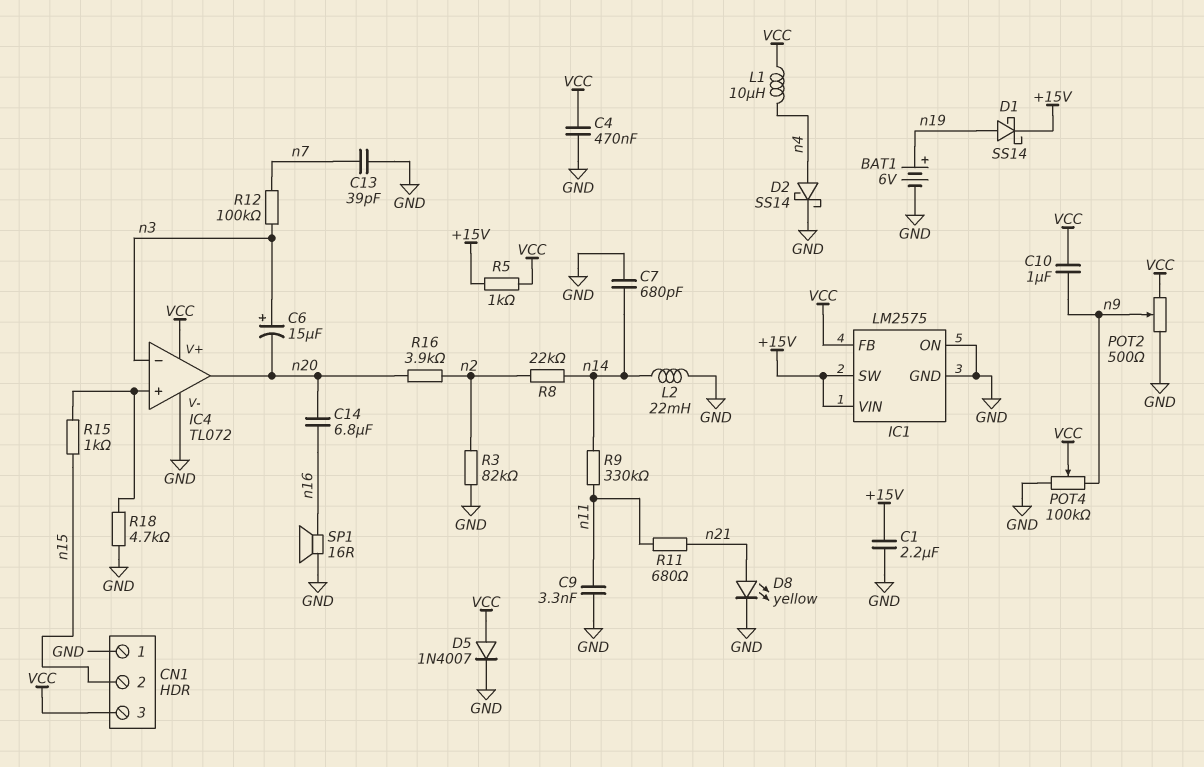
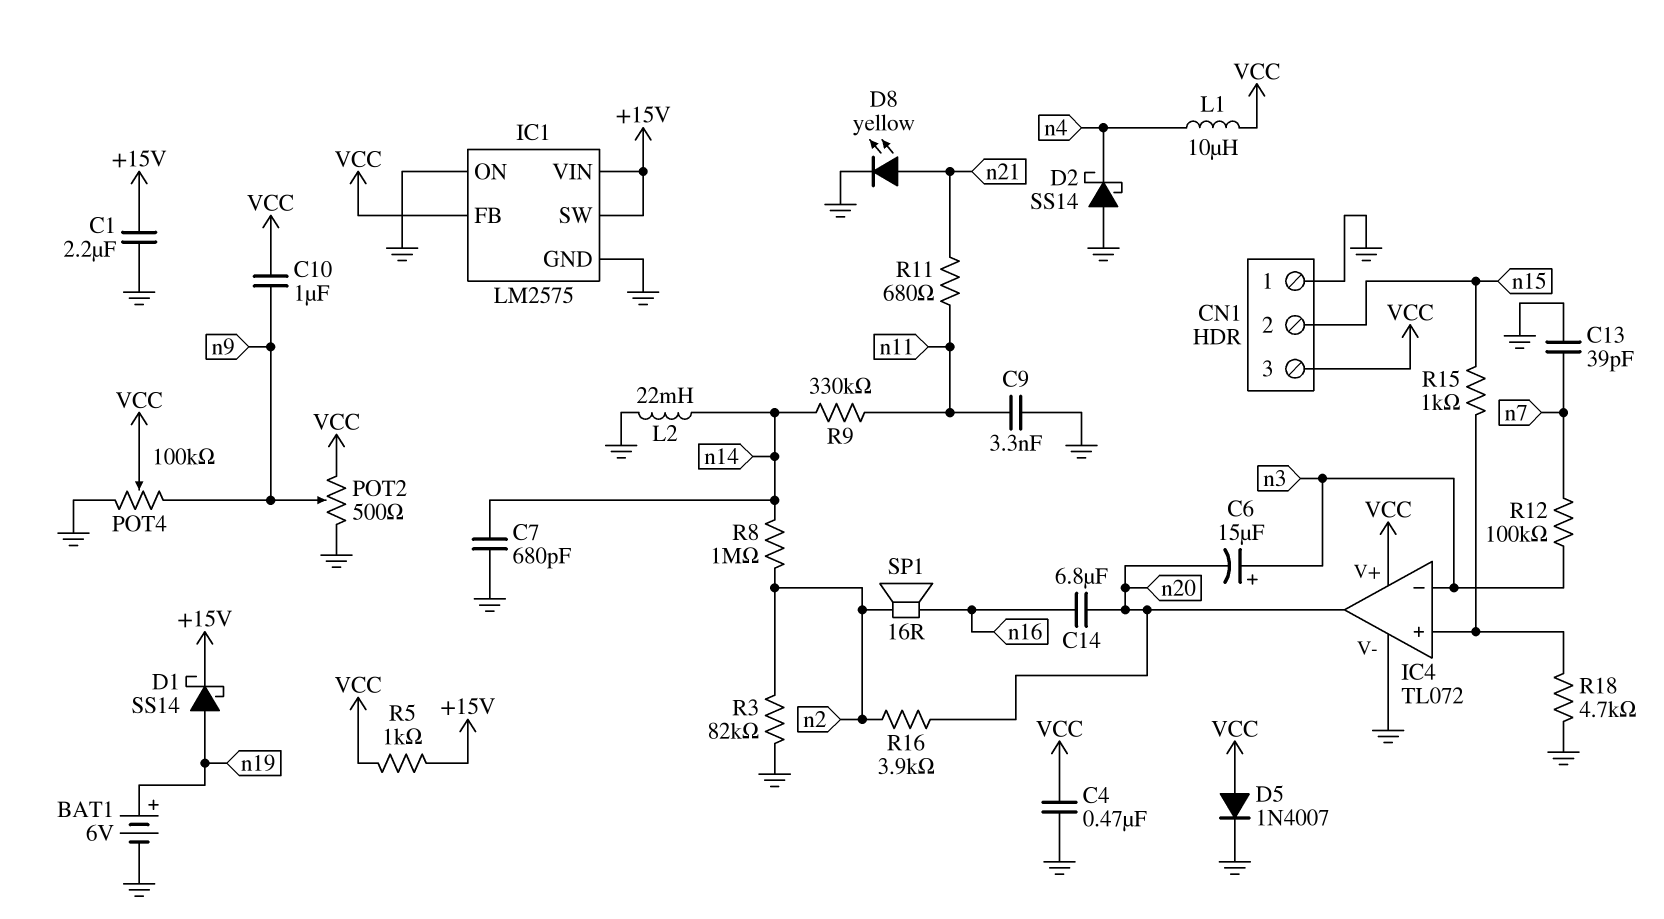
D2: schottky SS14 (A n4, K GND) -> schottky SS14 (A GND, K n4)
R8: 22k (n2, n14) -> 1M (n2, n14)
SP1: speaker 16R (GND, n16) -> speaker 16R (n2, n16)

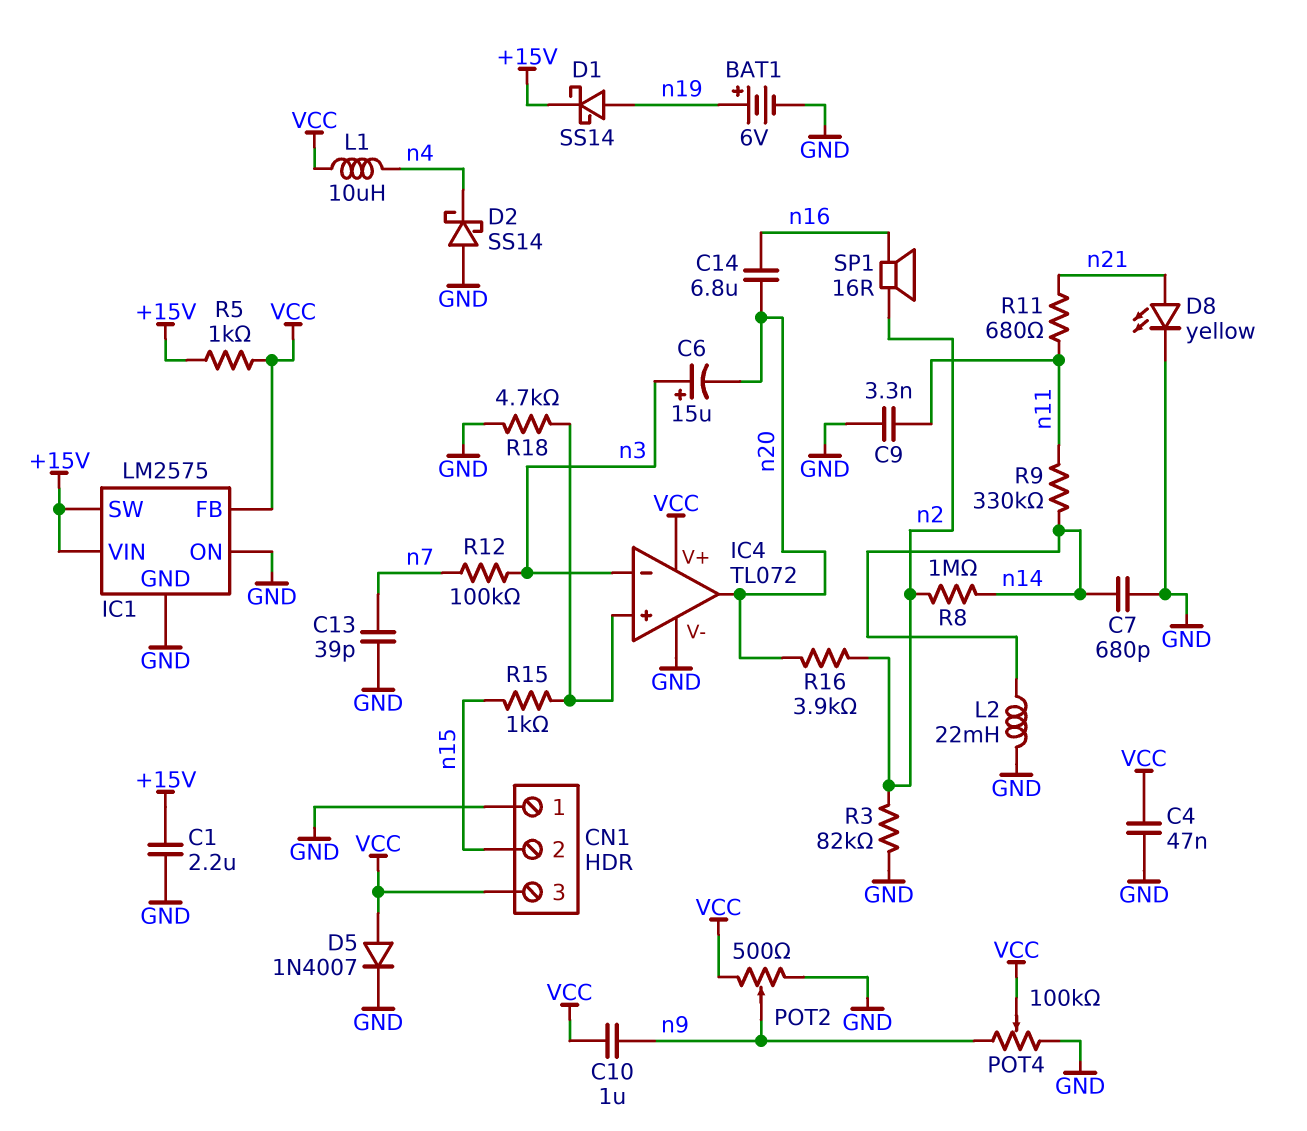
C4: 470nF (GND, VCC) -> 47nF (GND, VCC)

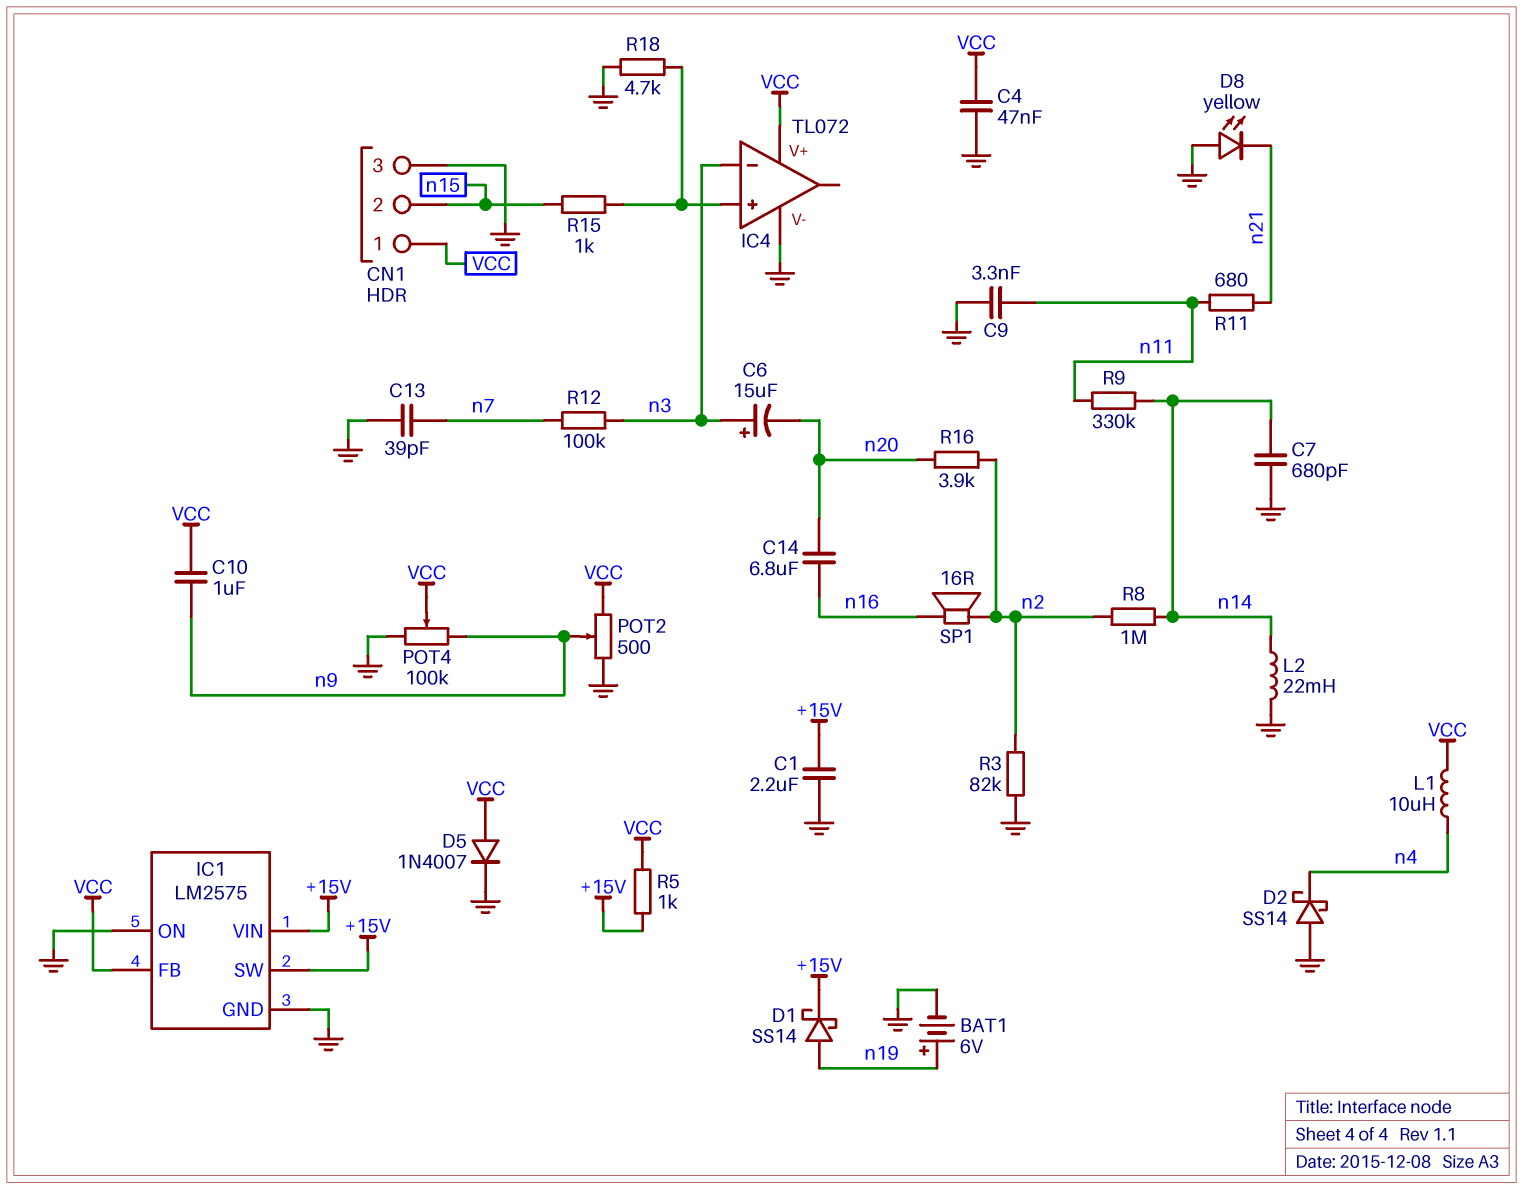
CN1 pin 1: GND -> VCC
CN1 pin 3: VCC -> GND
D8: LED yellow (A n21, K GND) -> LED yellow (A GND, K n21)
IC4 pin out: n20 -> none

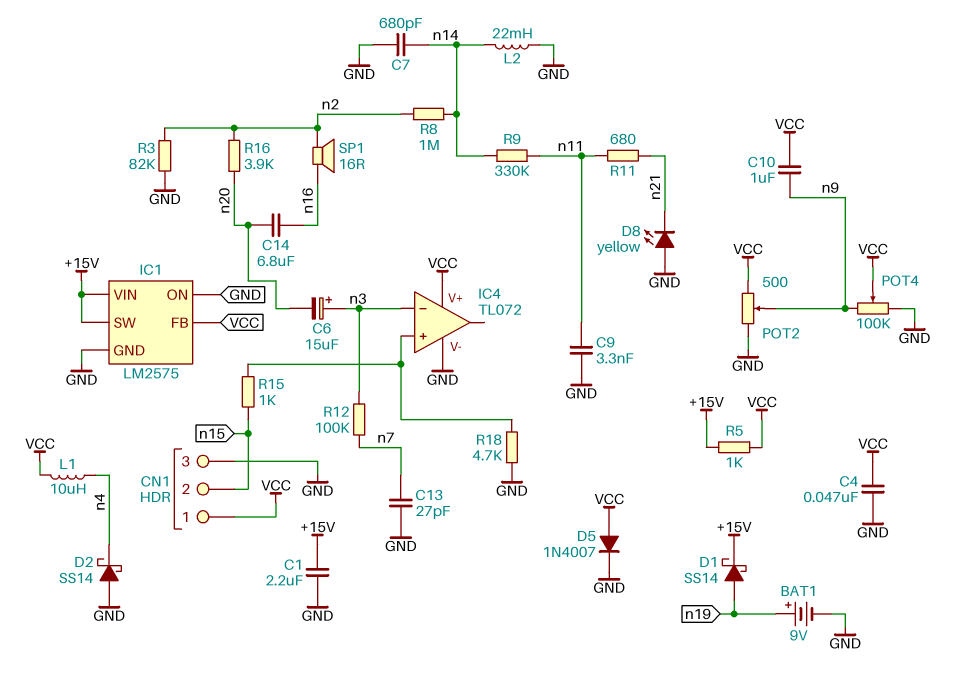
BAT1: 6V (plus n19, minus GND) -> 9V (plus n19, minus GND)
C13: 39pF (GND, n7) -> 27pF (GND, n7)

